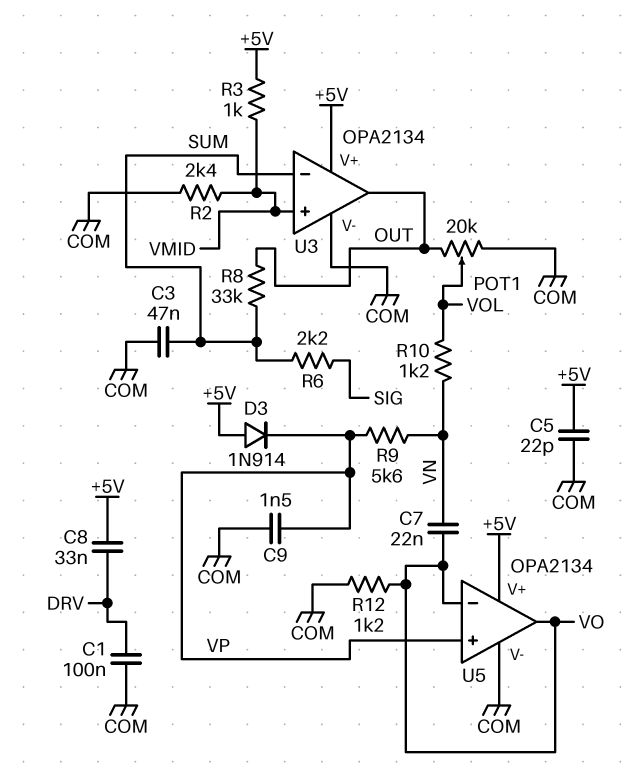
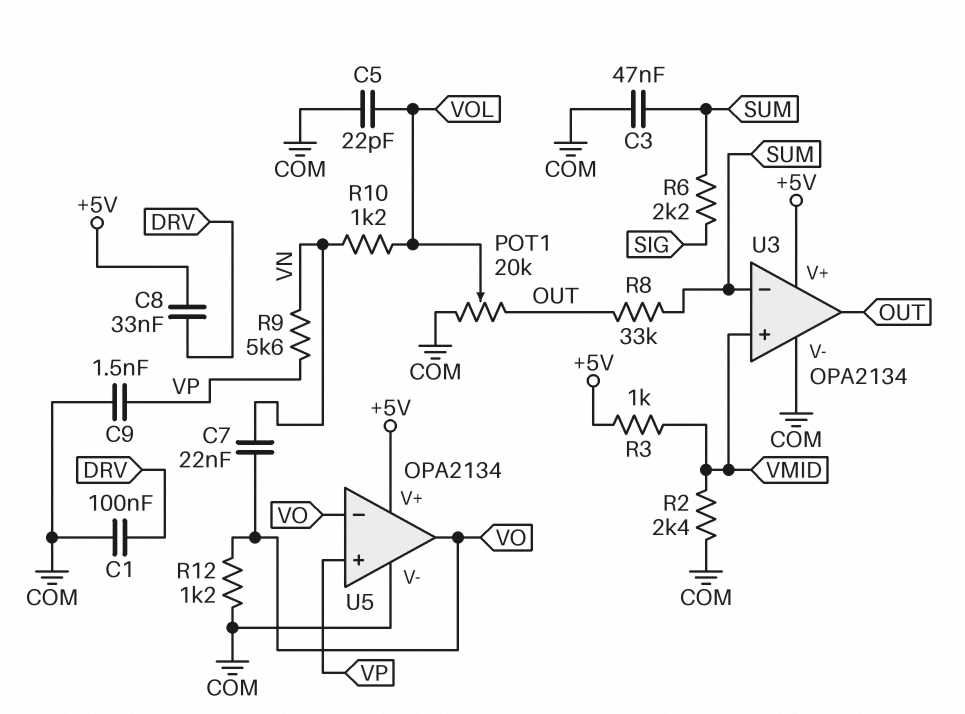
C5: 22pF (+5V, COM) -> 22pF (COM, VOL)
D3: diode 1N914 (A +5V, K VP) -> none

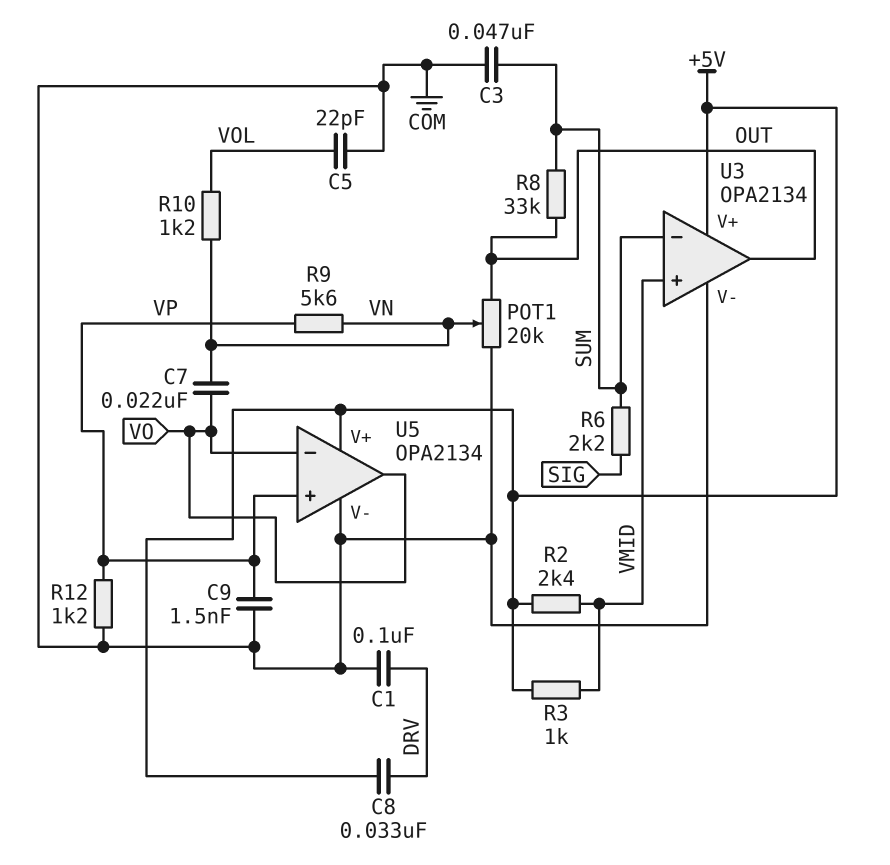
POT1: 20k (COM, OUT, wiper VOL) -> 20k (COM, OUT, wiper VN)
R2: 2.4k (COM, VMID) -> 2.4k (+5V, VMID)
R12: 1.2k (COM, VO) -> 1.2k (COM, VP)

